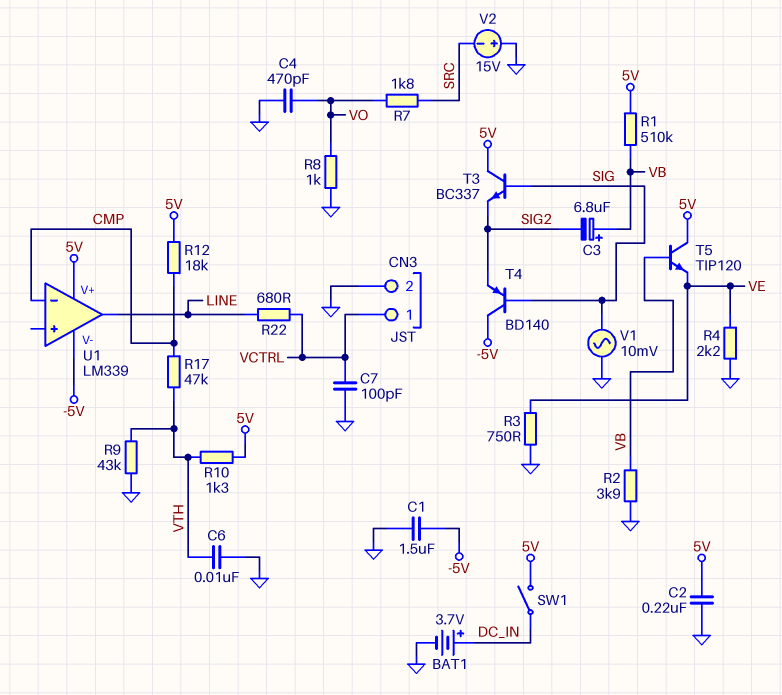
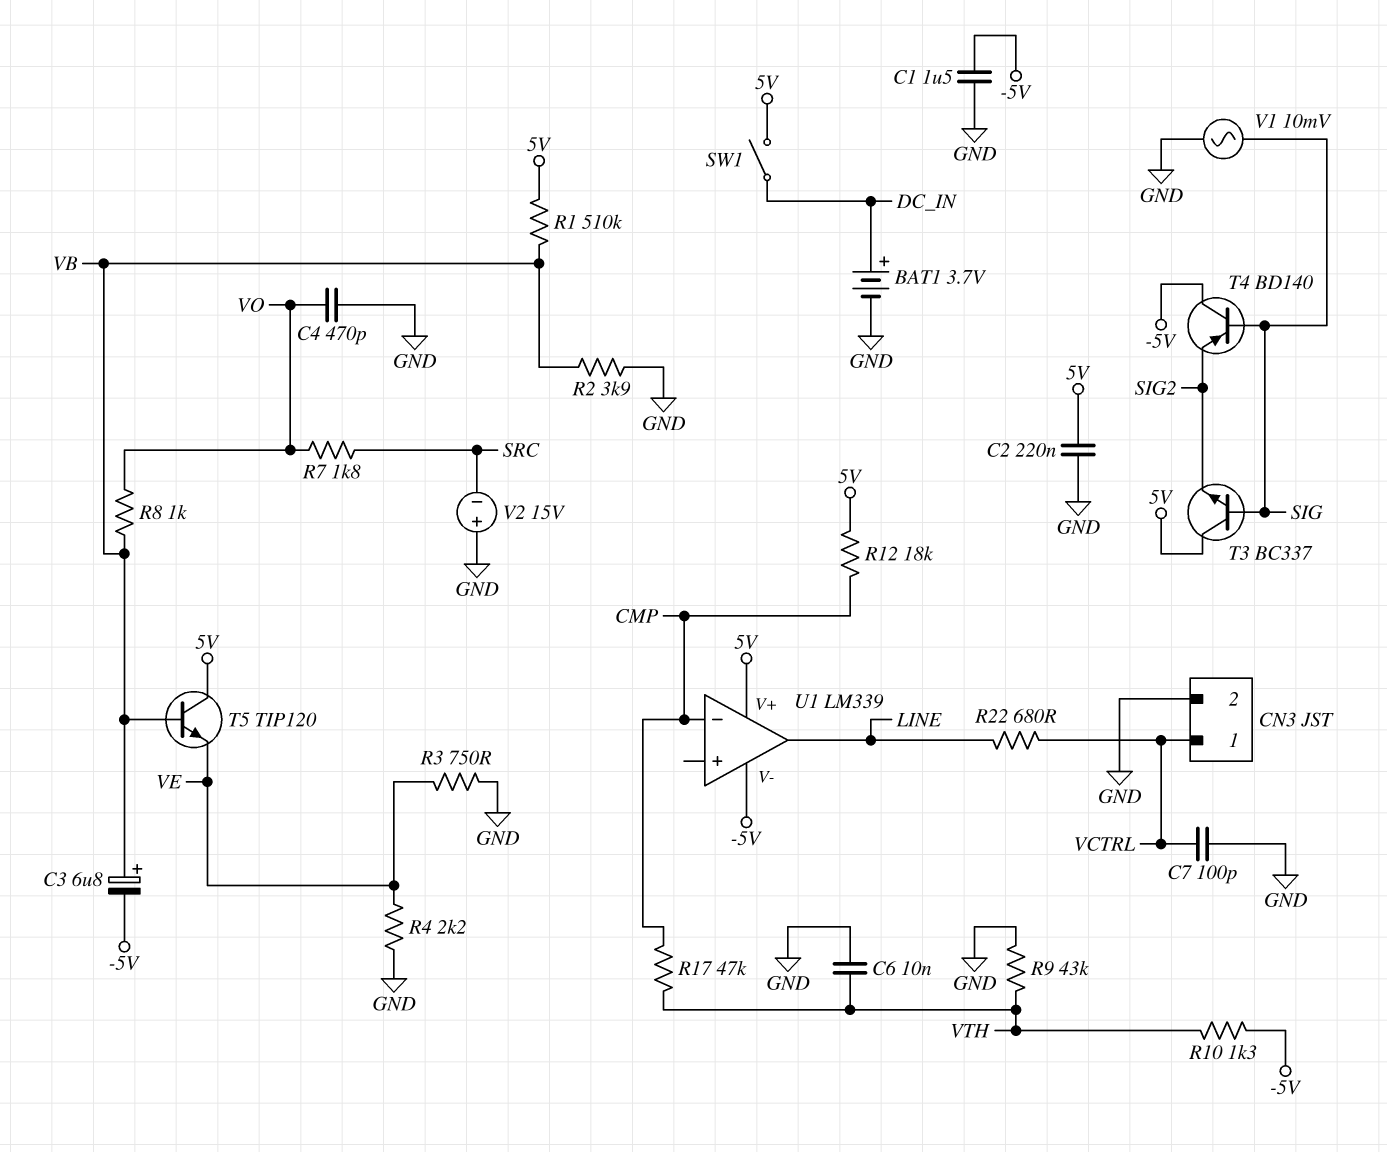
C3: 6.8uF (plus VB, minus SIG2) -> 6.8uF (plus VB, minus -5V)
R8: 1k (GND, VO) -> 1k (VB, VO)
R10: 1.3k (5V, VTH) -> 1.3k (-5V, VTH)

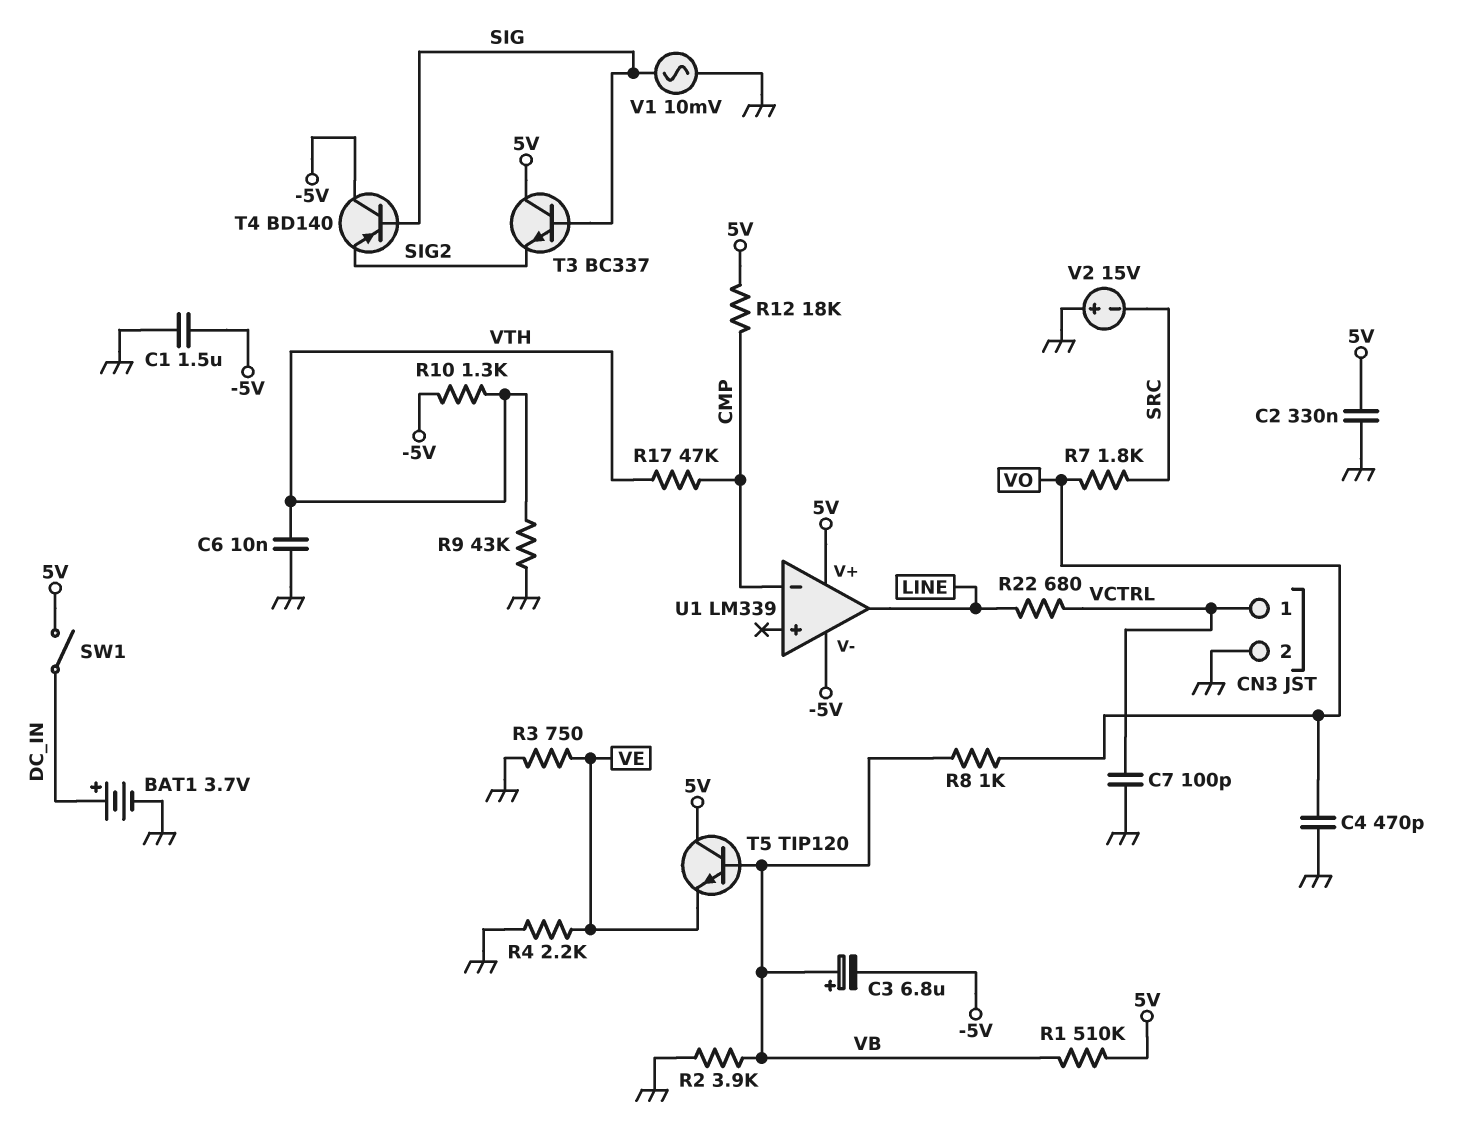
C2: 220nF (5V, GND) -> 330nF (5V, GND)

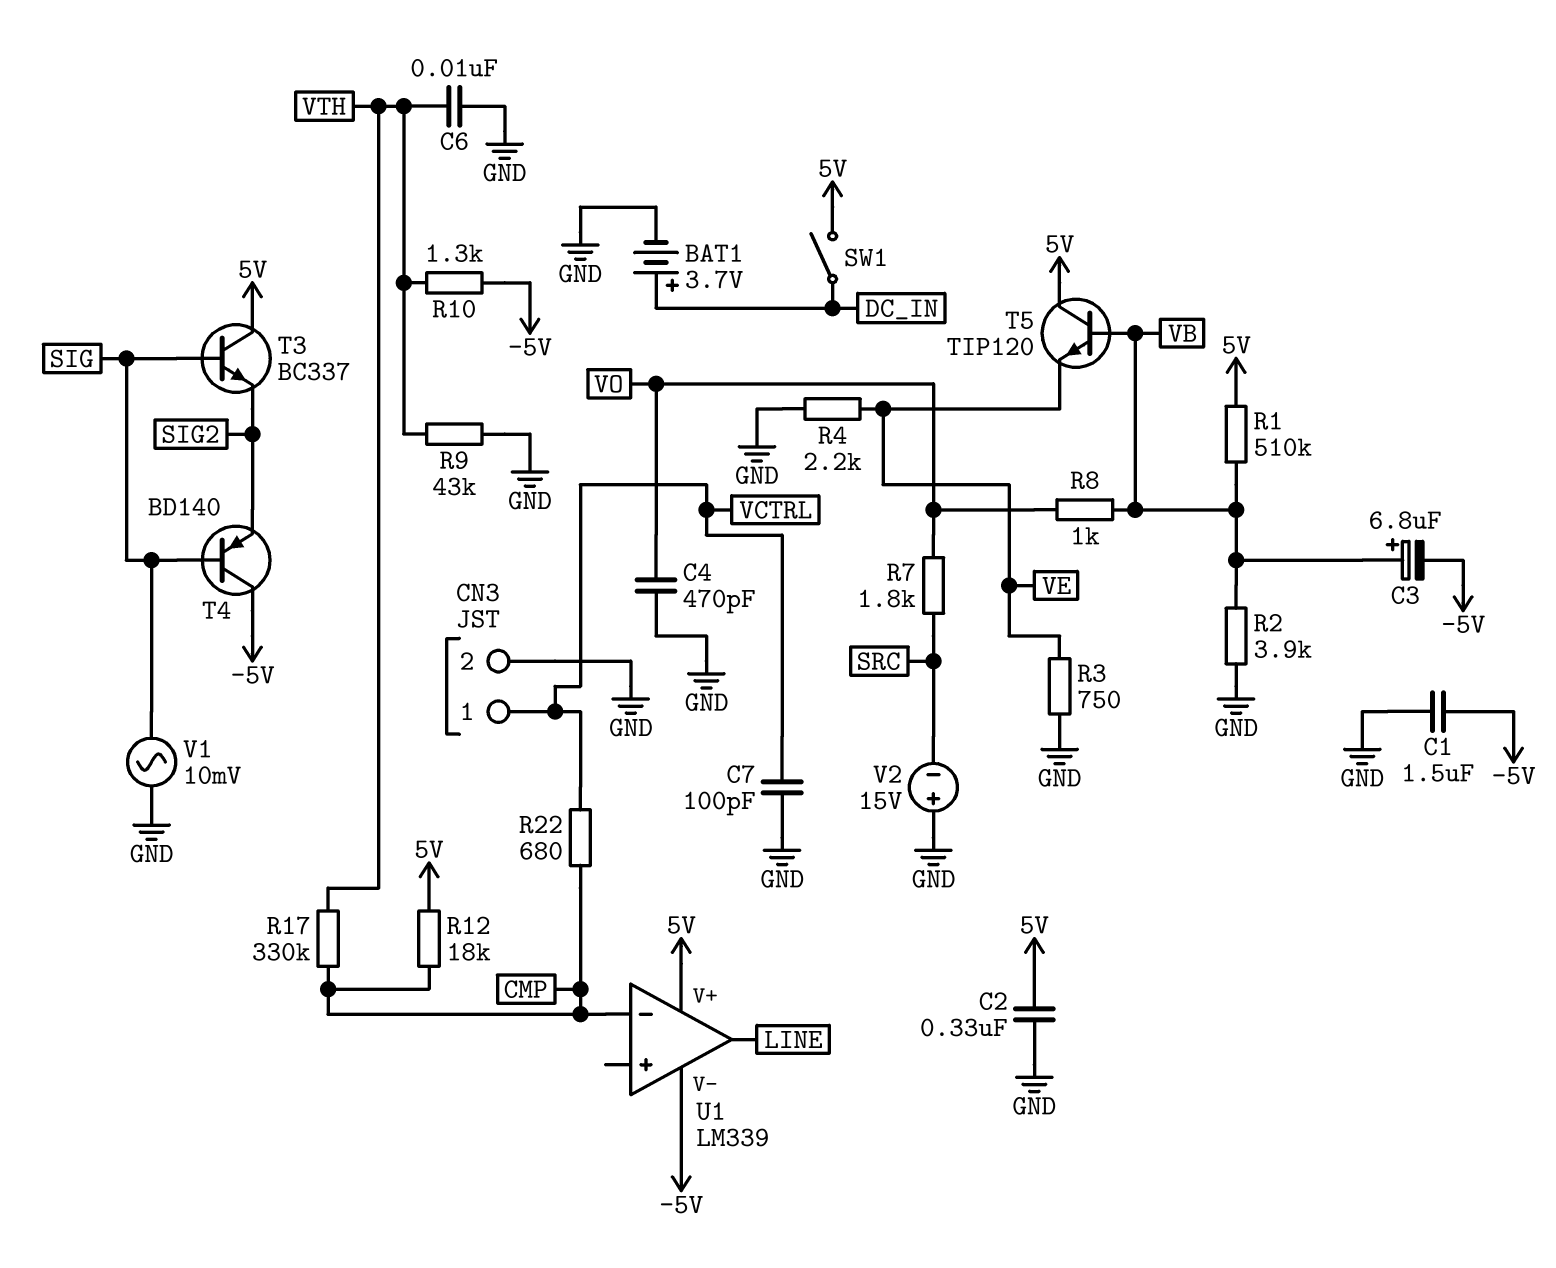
R17: 47k (CMP, VTH) -> 330k (CMP, VTH)
R22: 680 (LINE, VCTRL) -> 680 (CMP, VCTRL)

